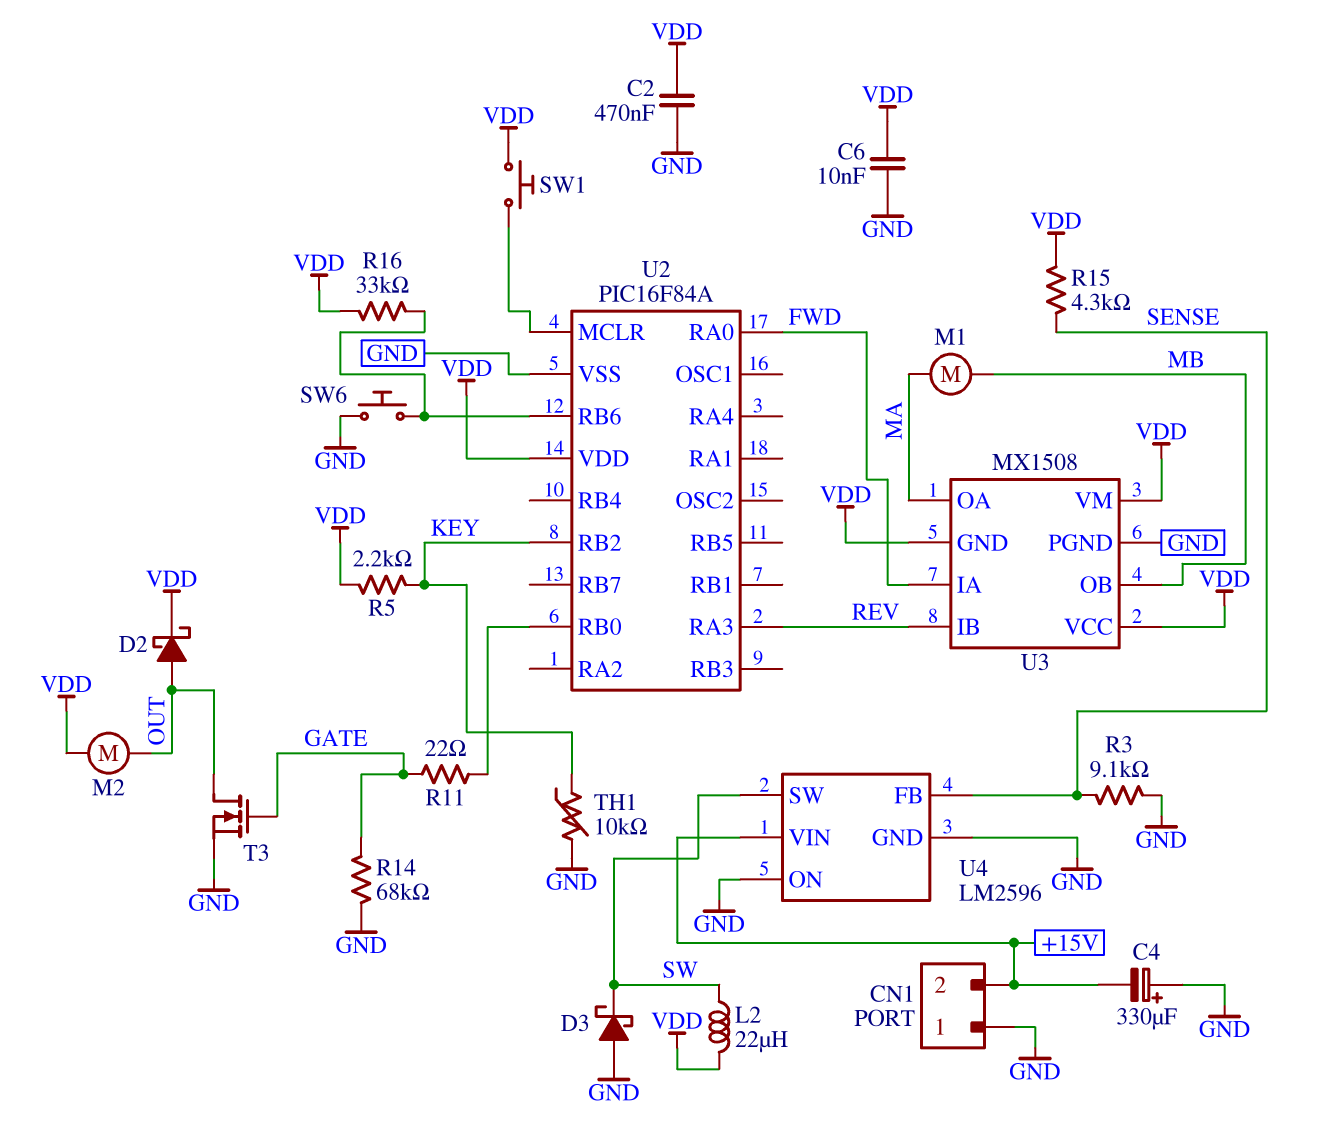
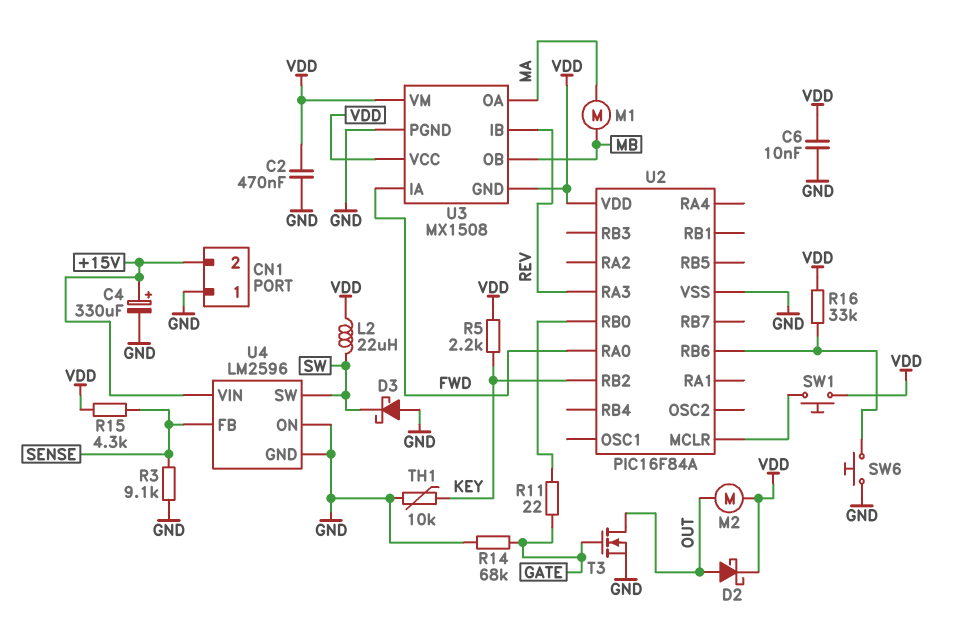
C4: 330uF (plus GND, minus +15V) -> 330uF (plus +15V, minus GND)

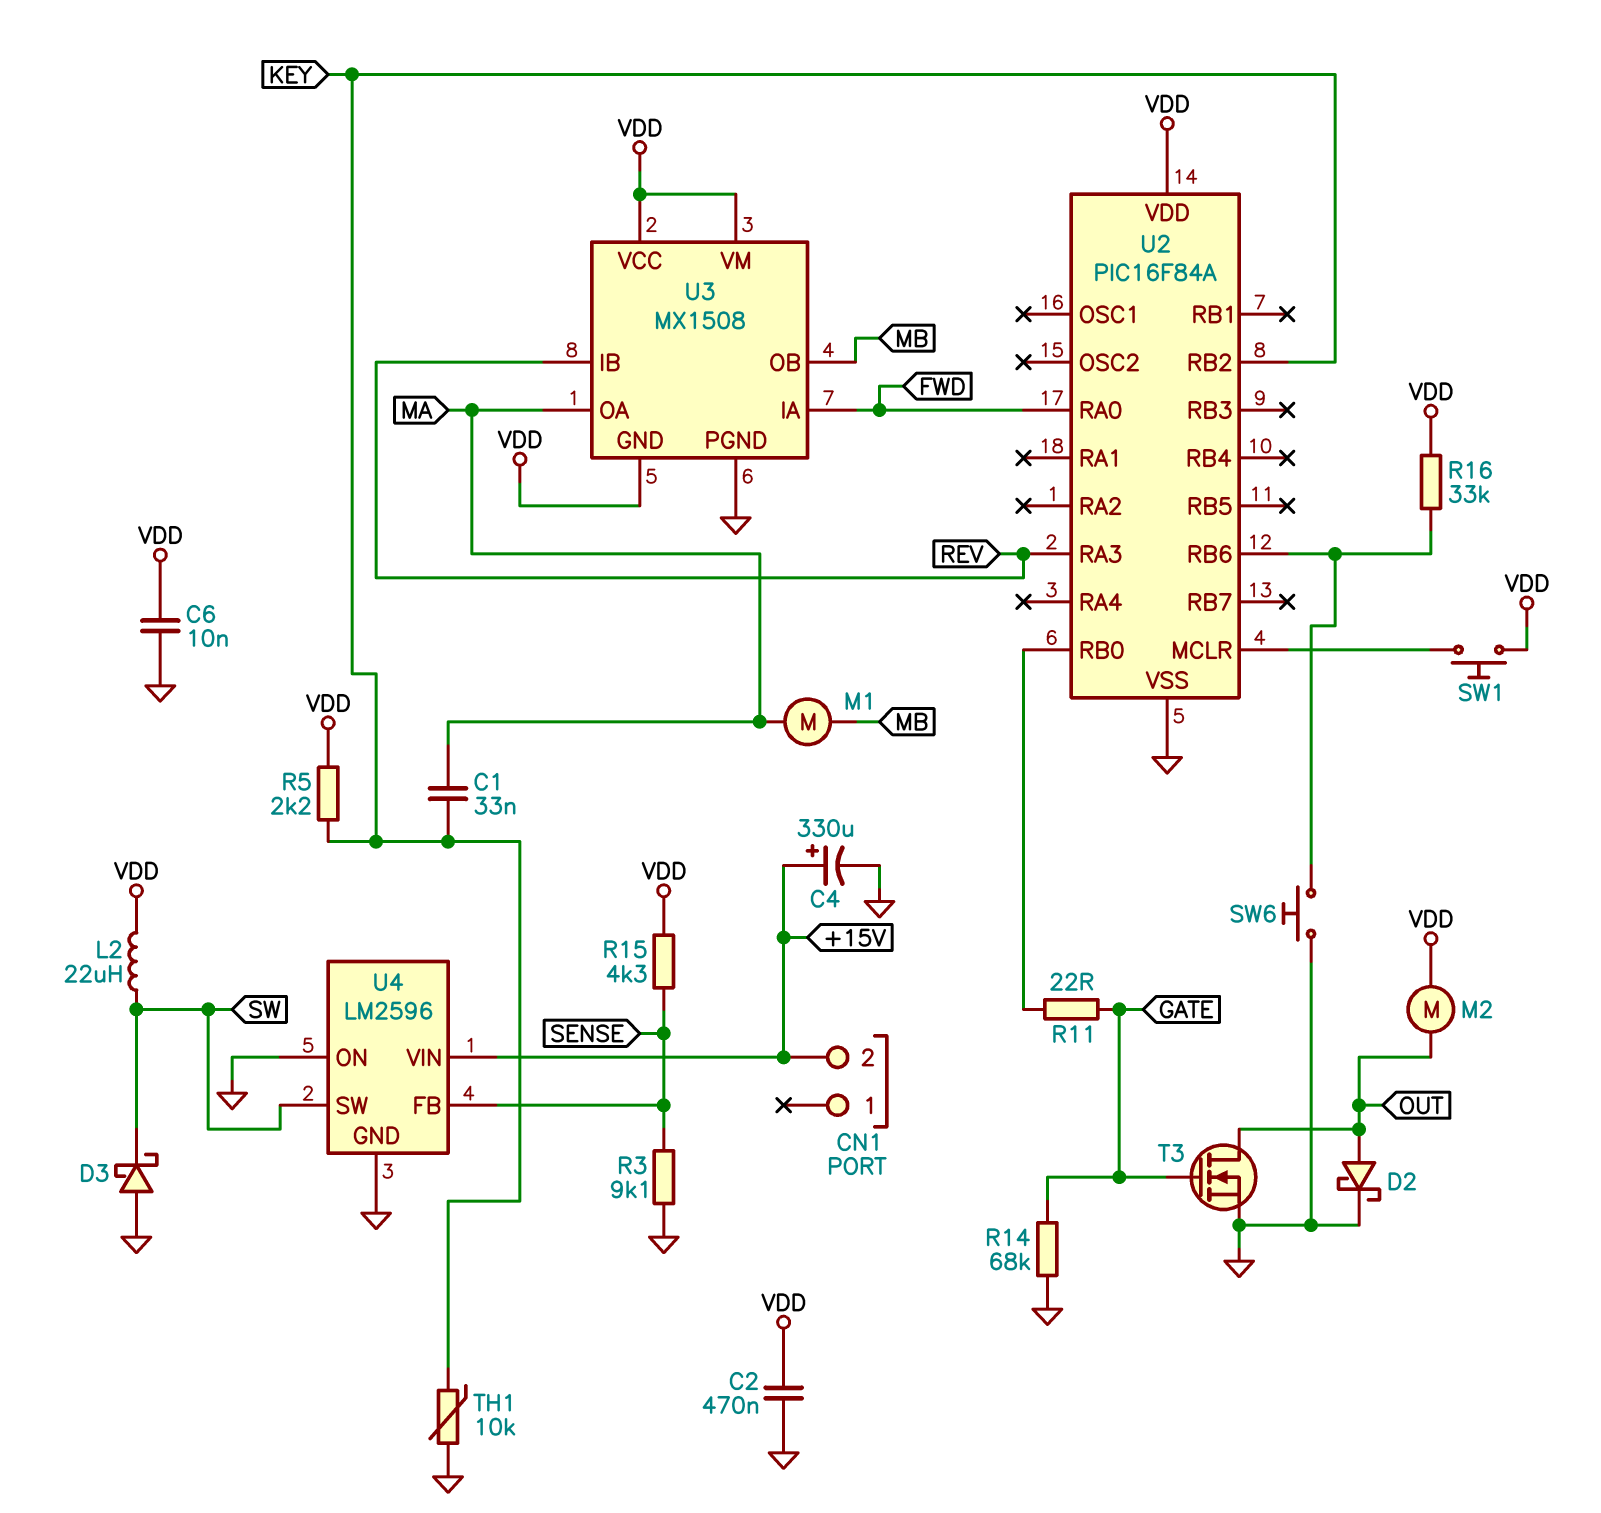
C1: none -> 33nF (KEY, MA)
CN1 pin 1: GND -> none
D2: schottky (A OUT, K VDD) -> schottky (A OUT, K GND)

